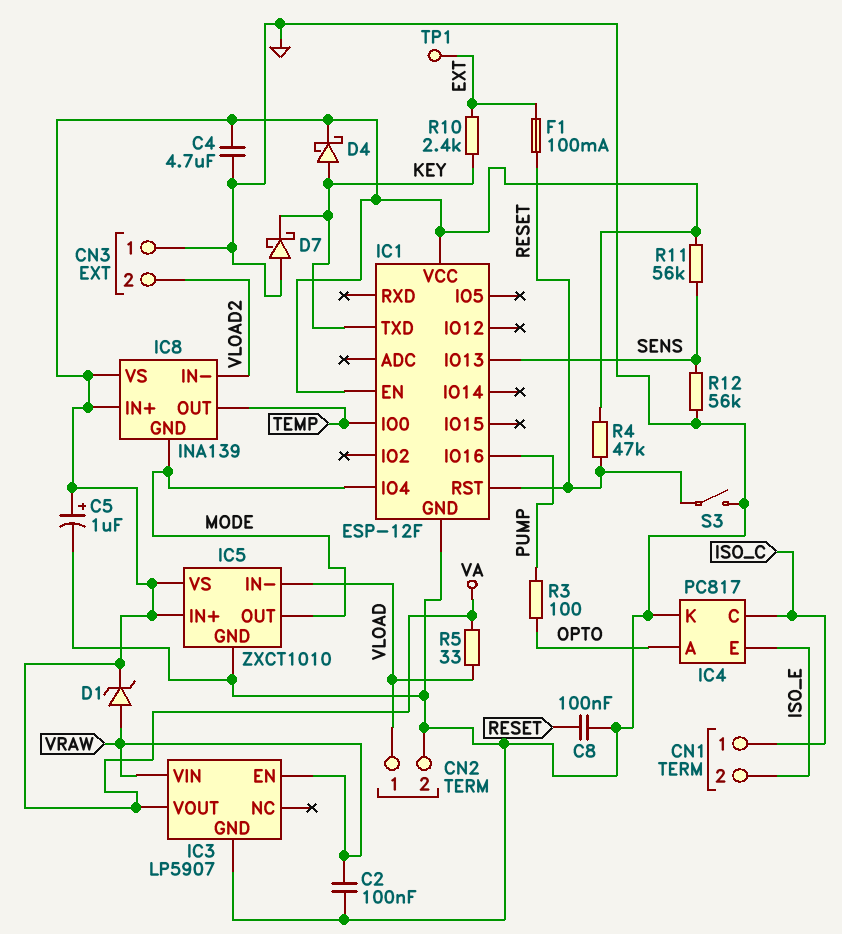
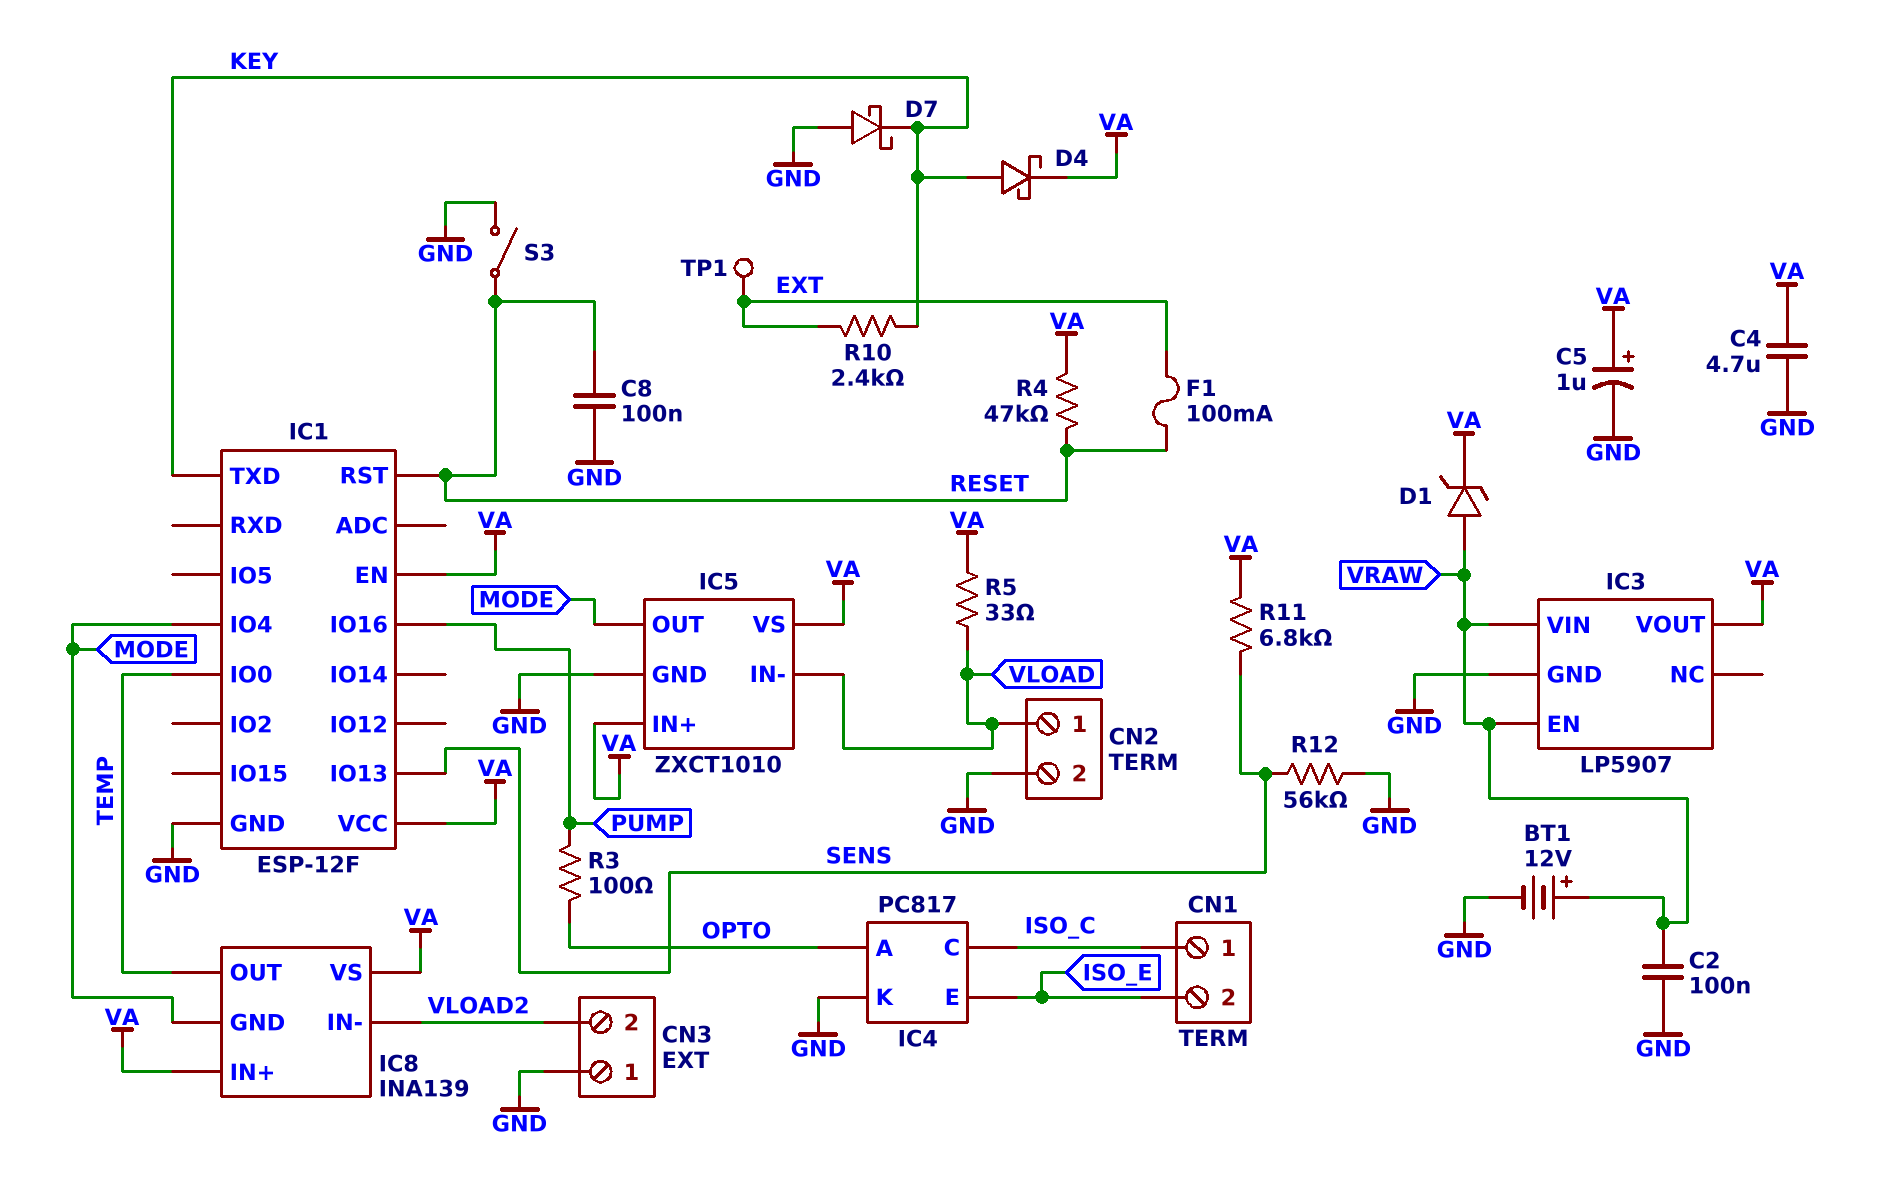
BT1: none -> 12V (plus VRAW, minus GND)
R11: 56k (SENS, VA) -> 6.8k (SENS, VA)

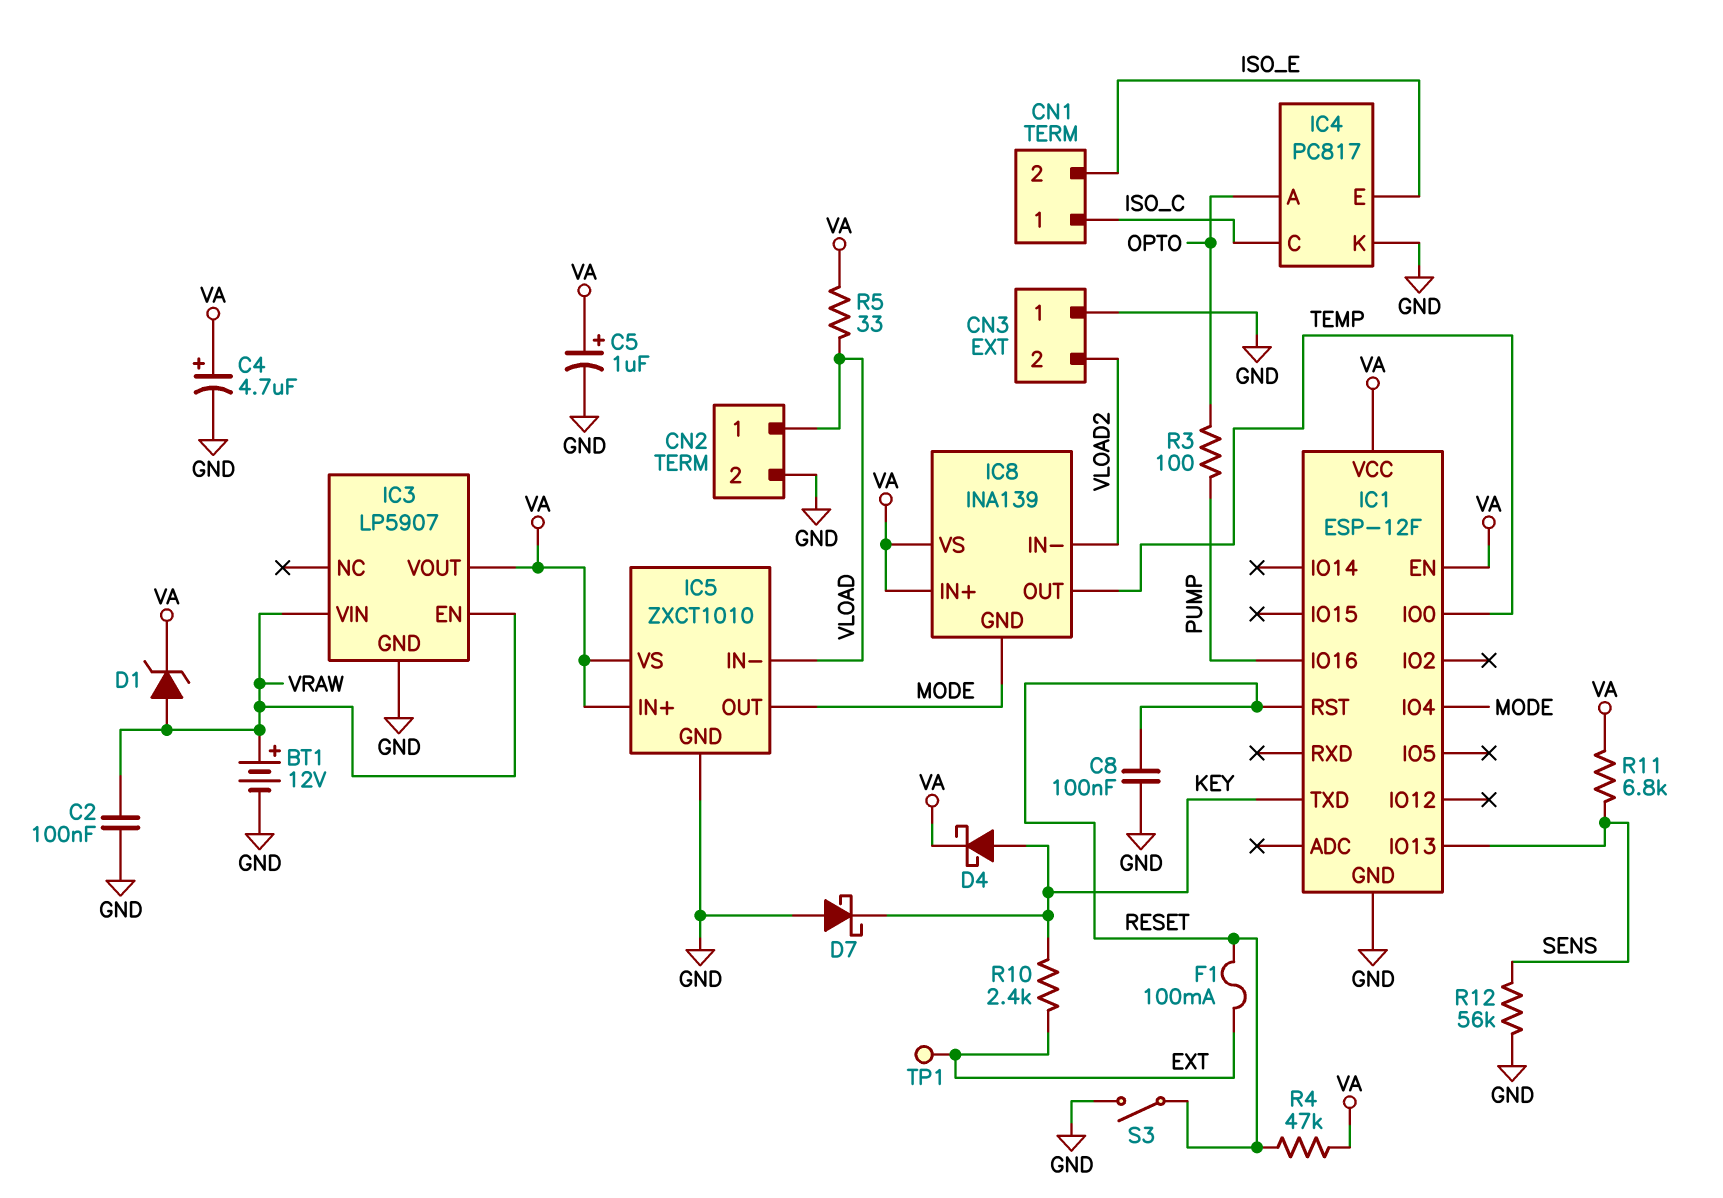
C4: 4.7uF (GND, VA) -> 4.7uF (plus VA, minus GND)

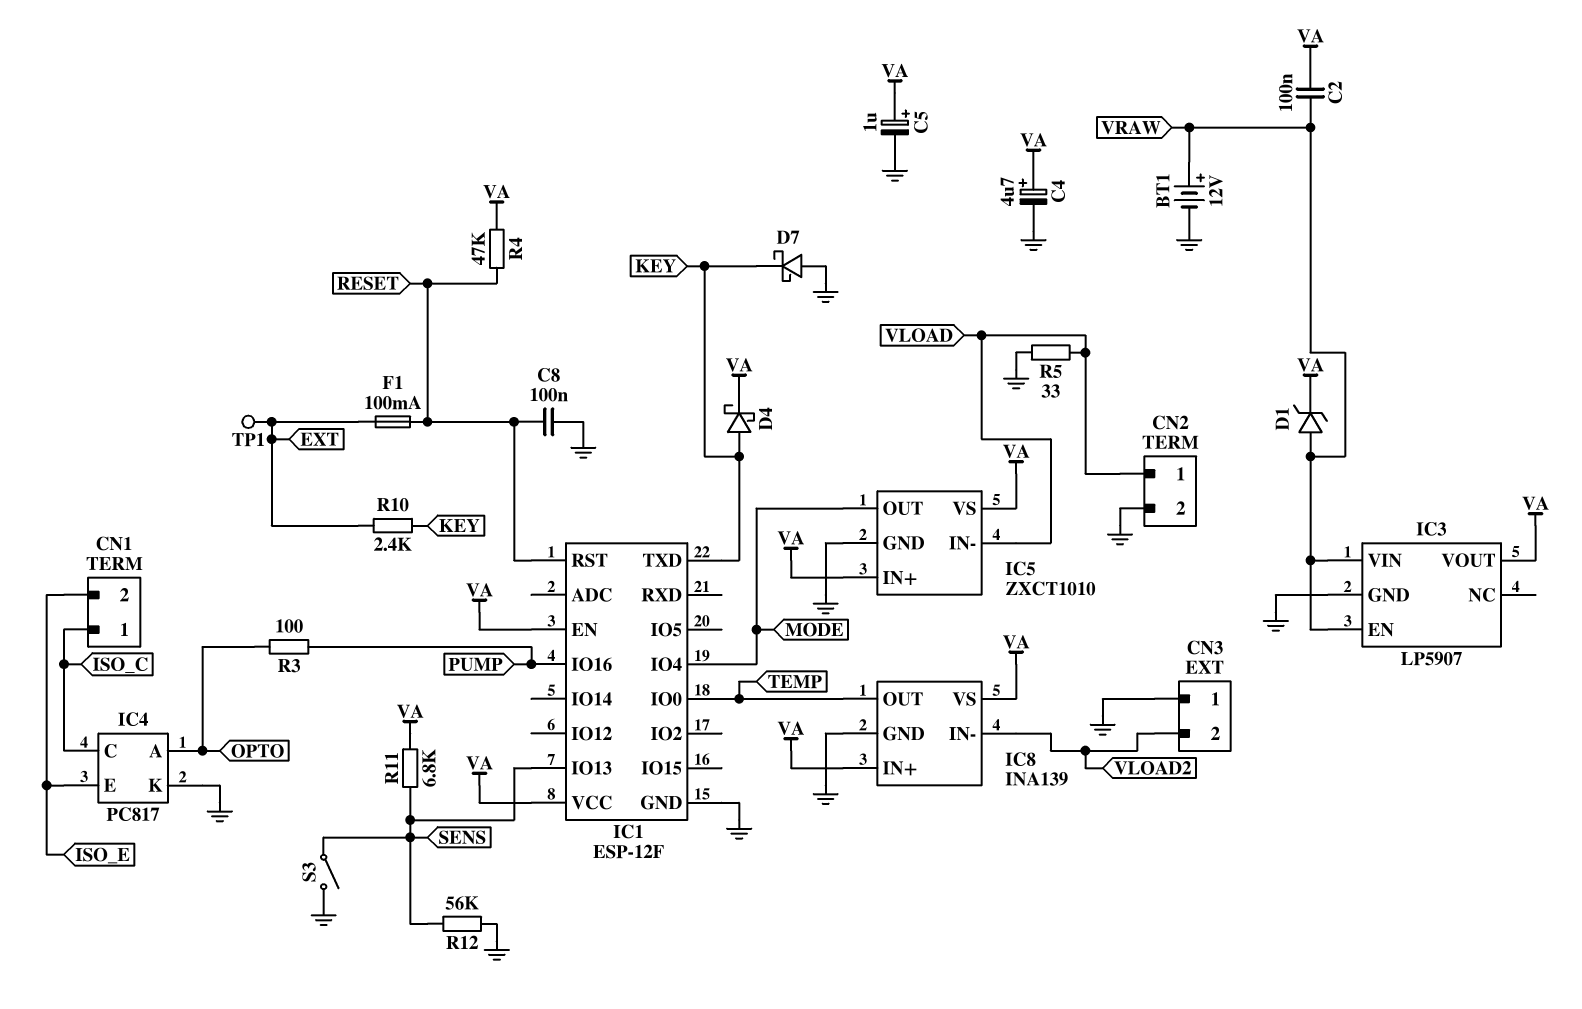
C2: 100nF (GND, VRAW) -> 100nF (VA, VRAW)
IC8 pin GND: MODE -> GND
R5: 33 (VA, VLOAD) -> 33 (GND, VLOAD)
S3: switch (GND, RESET) -> switch (GND, SENS)

